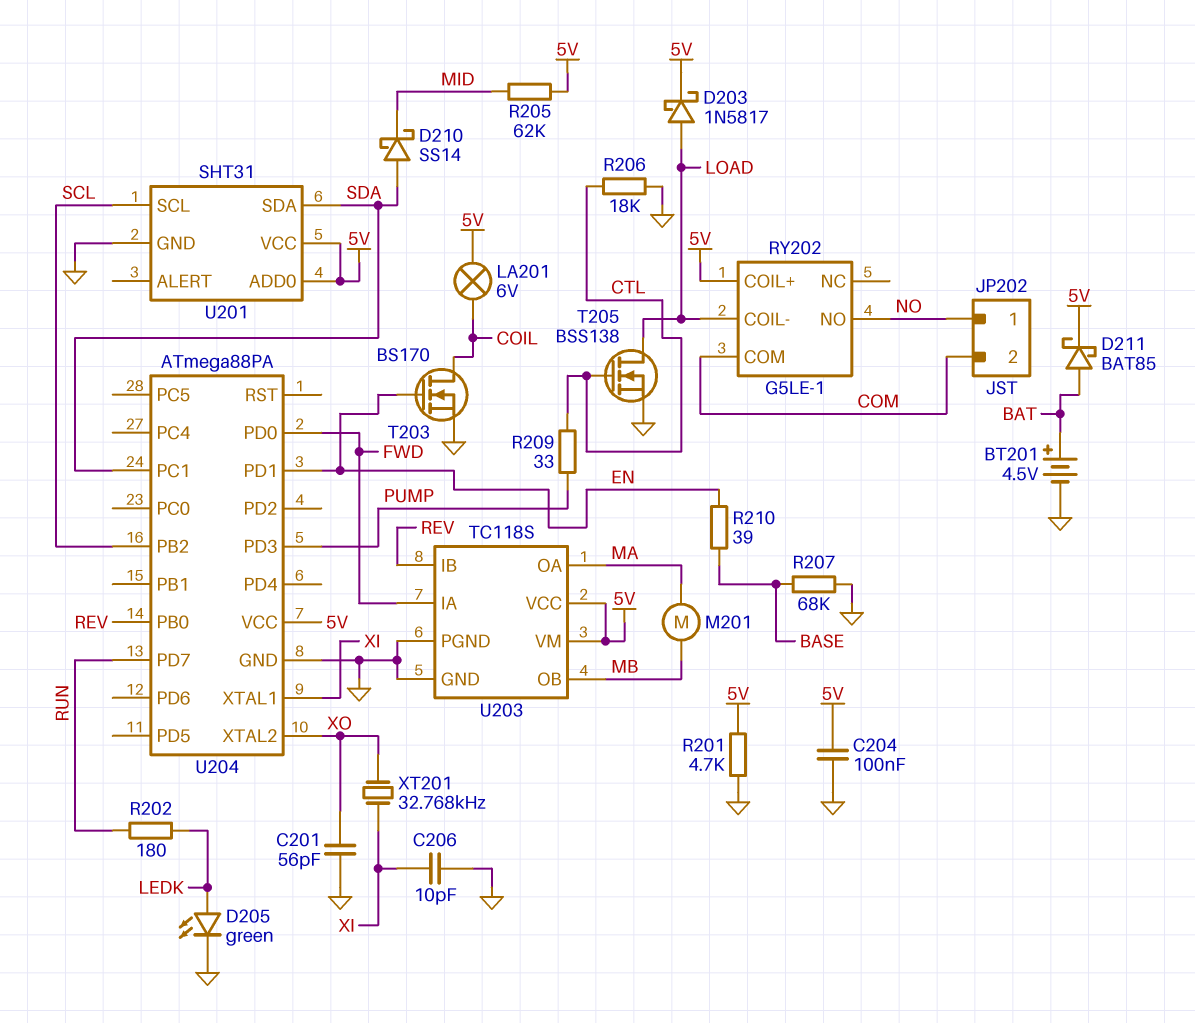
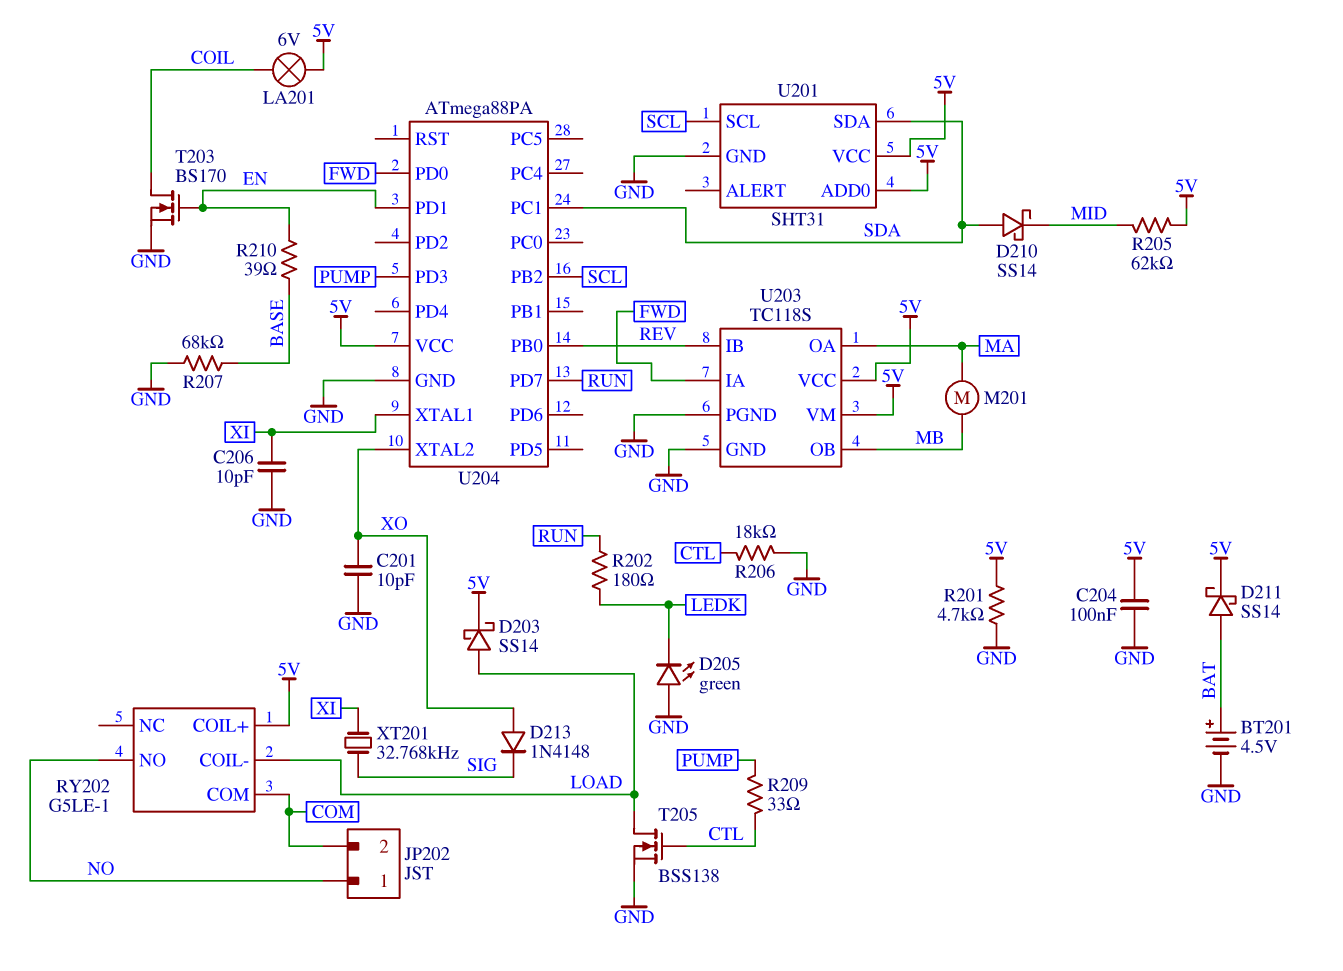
C201: 56pF (GND, XO) -> 10pF (GND, XO)
D203: schottky 1N5817 (A LOAD, K 5V) -> schottky SS14 (A LOAD, K 5V)
D205: LED green (A LEDK, K GND) -> LED green (A GND, K LEDK)
D211: schottky BAT85 (A BAT, K 5V) -> schottky SS14 (A BAT, K 5V)
D213: none -> diode 1N4148 (A XO, K SIG)
XT201: 32.768kHz (XI, XO) -> 32.768kHz (SIG, XI)

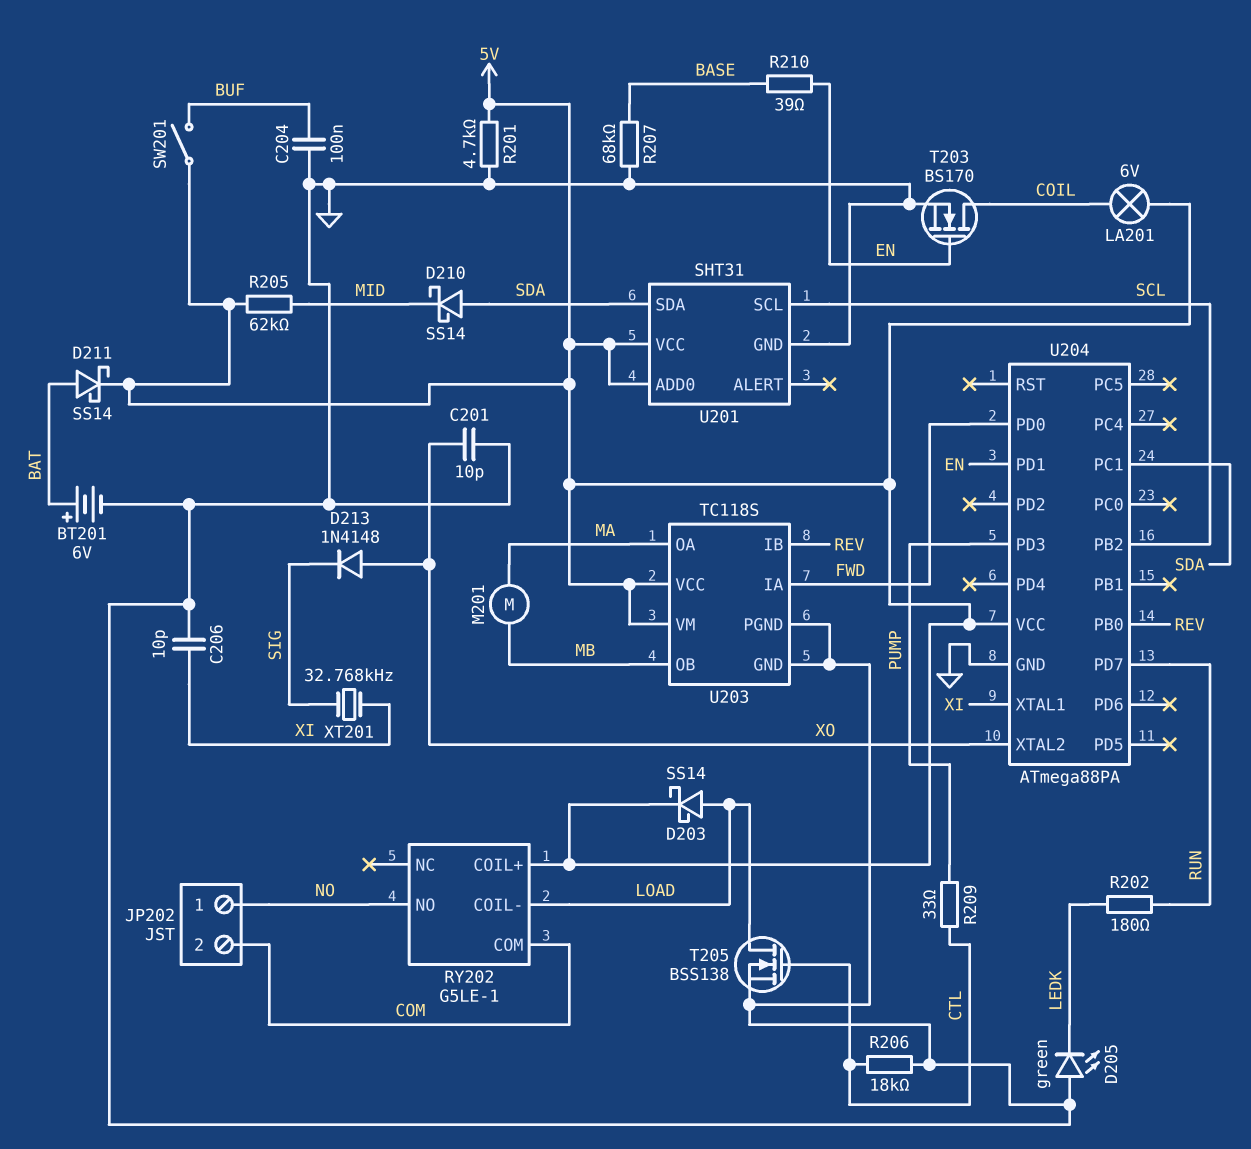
BT201: 4.5V (plus BAT, minus GND) -> 6V (plus BAT, minus GND)
C204: 100nF (5V, GND) -> 100nF (BUF, GND)
SW201: none -> switch (5V, BUF)

